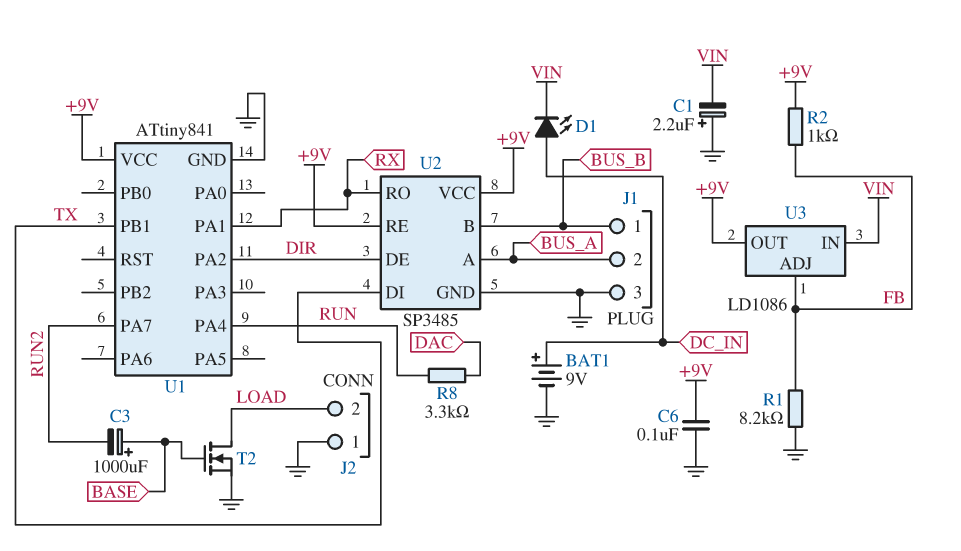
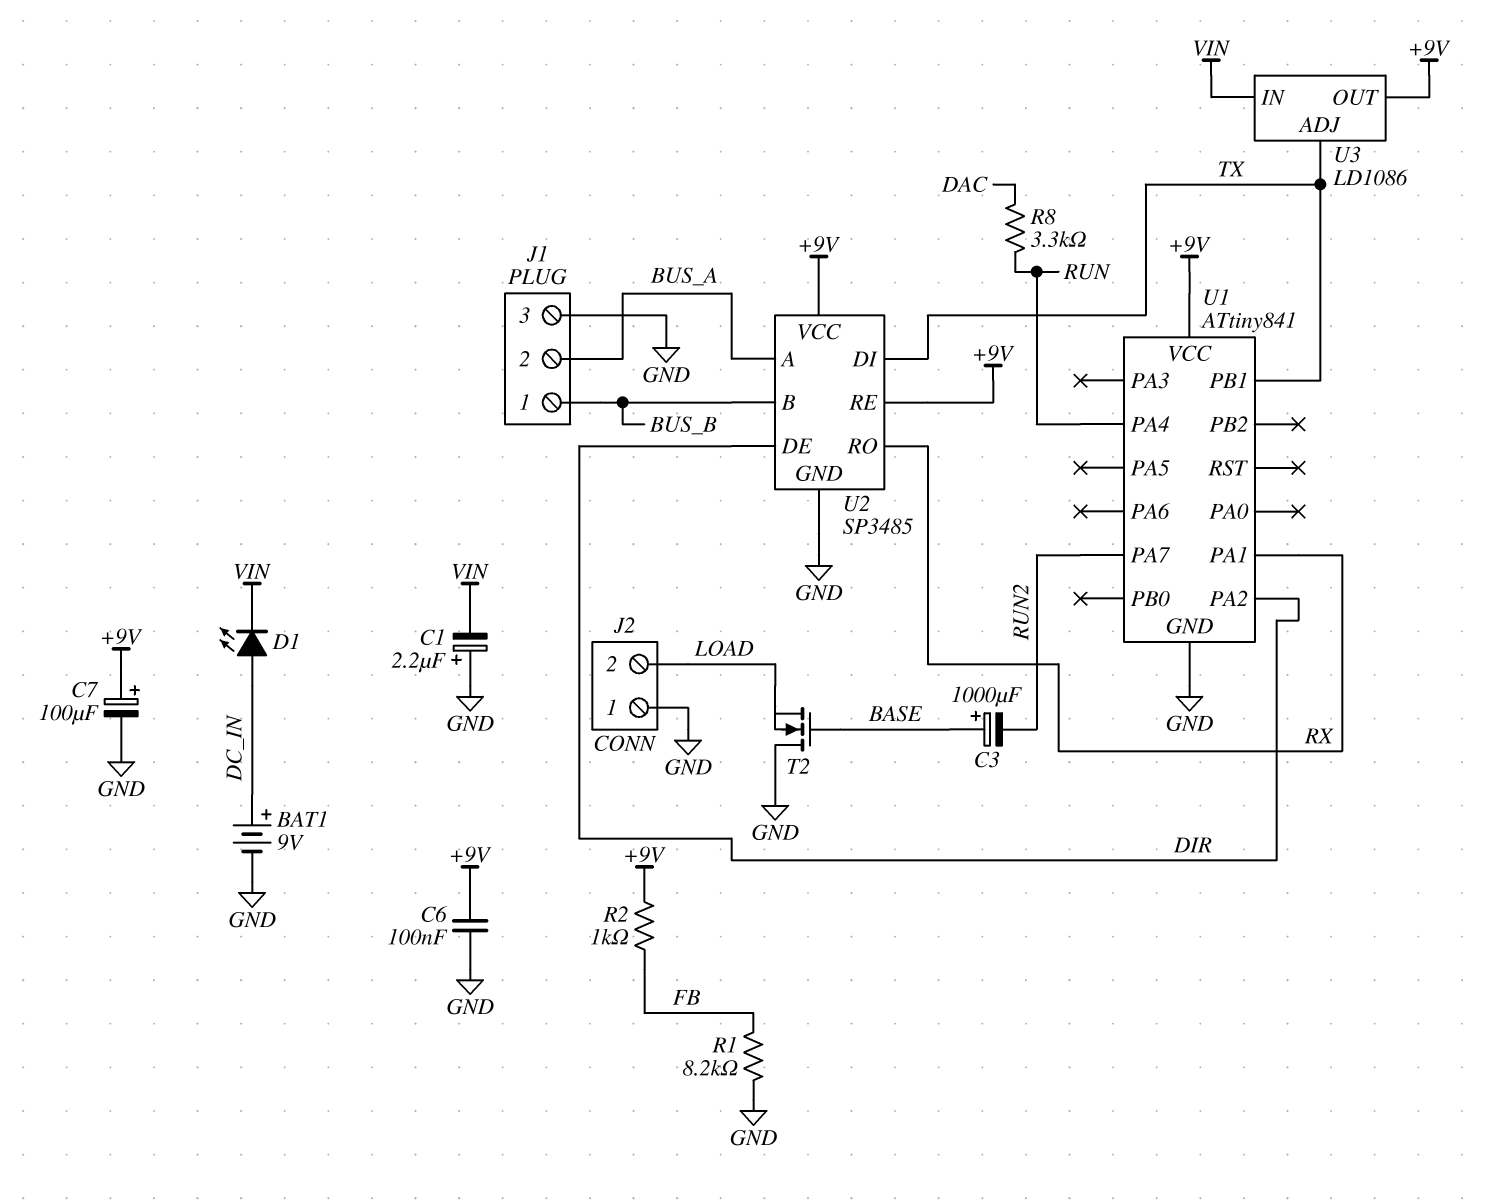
C7: none -> 100uF (plus +9V, minus GND)
T2: NMOS (G BASE, D LOAD, S GND) -> NMOS (G BASE, D GND, S LOAD)
U3 pin ADJ: FB -> TX

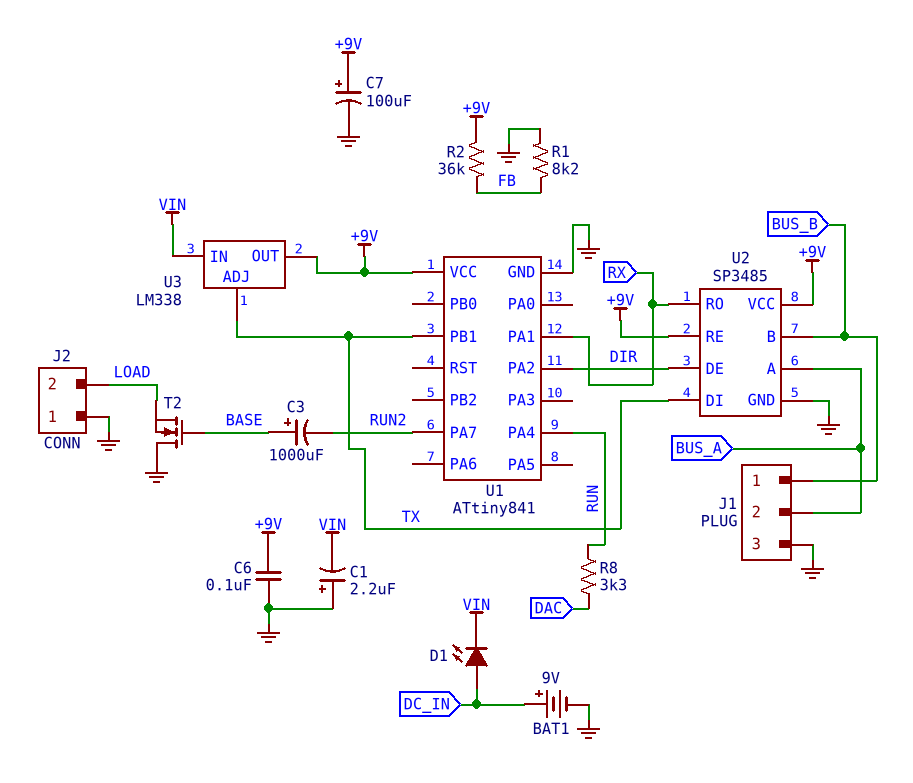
R2: 1k (+9V, FB) -> 36k (+9V, FB)
U3: LD1086 -> LM338

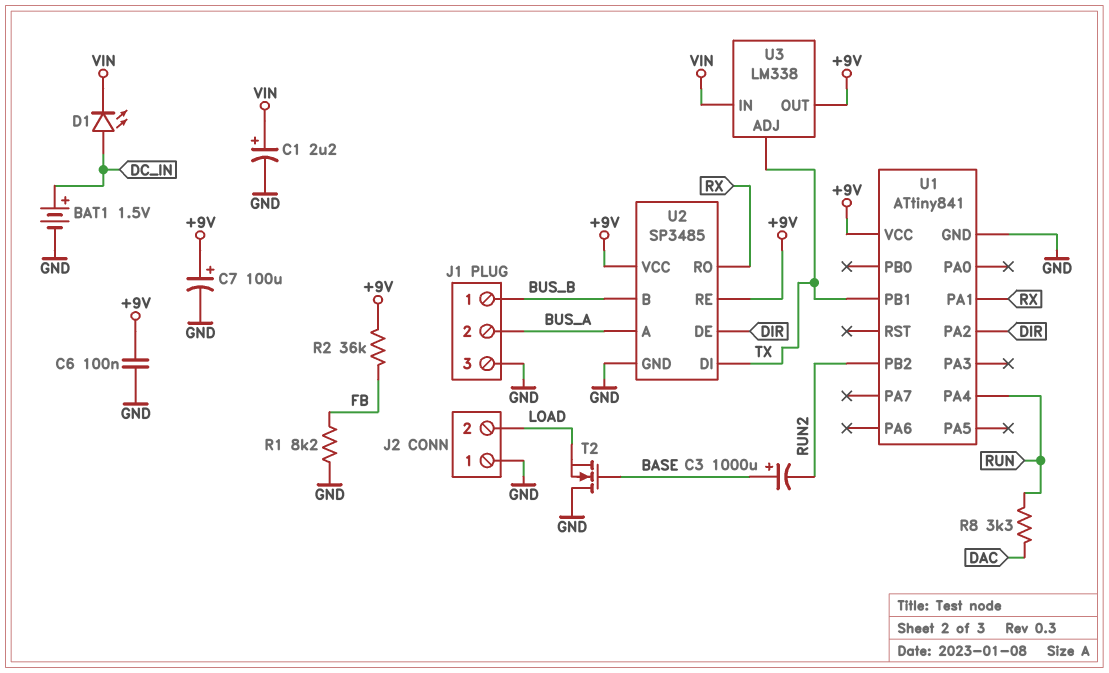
BAT1: 9V (plus DC_IN, minus GND) -> 1.5V (plus DC_IN, minus GND)
C1: 2.2uF (plus GND, minus VIN) -> 2.2uF (plus VIN, minus GND)
U1 pin PA7: RUN2 -> none
U1 pin PB2: none -> RUN2

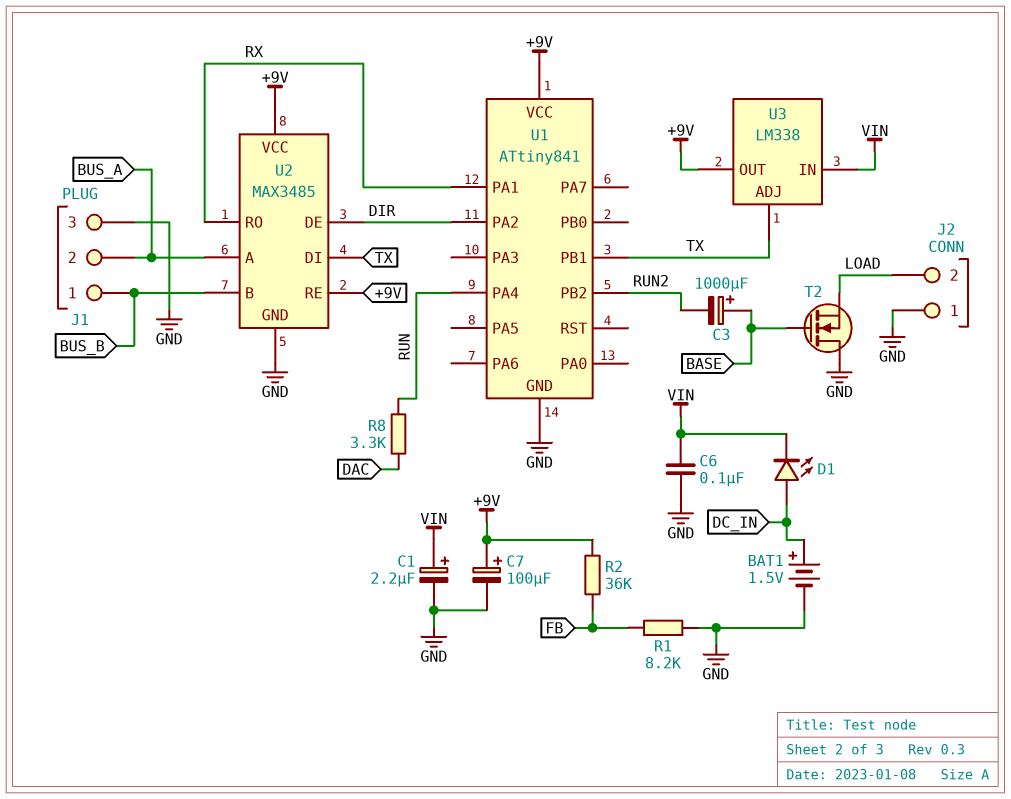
C6: 100nF (+9V, GND) -> 100nF (GND, VIN)
U2: SP3485 -> MAX3485

